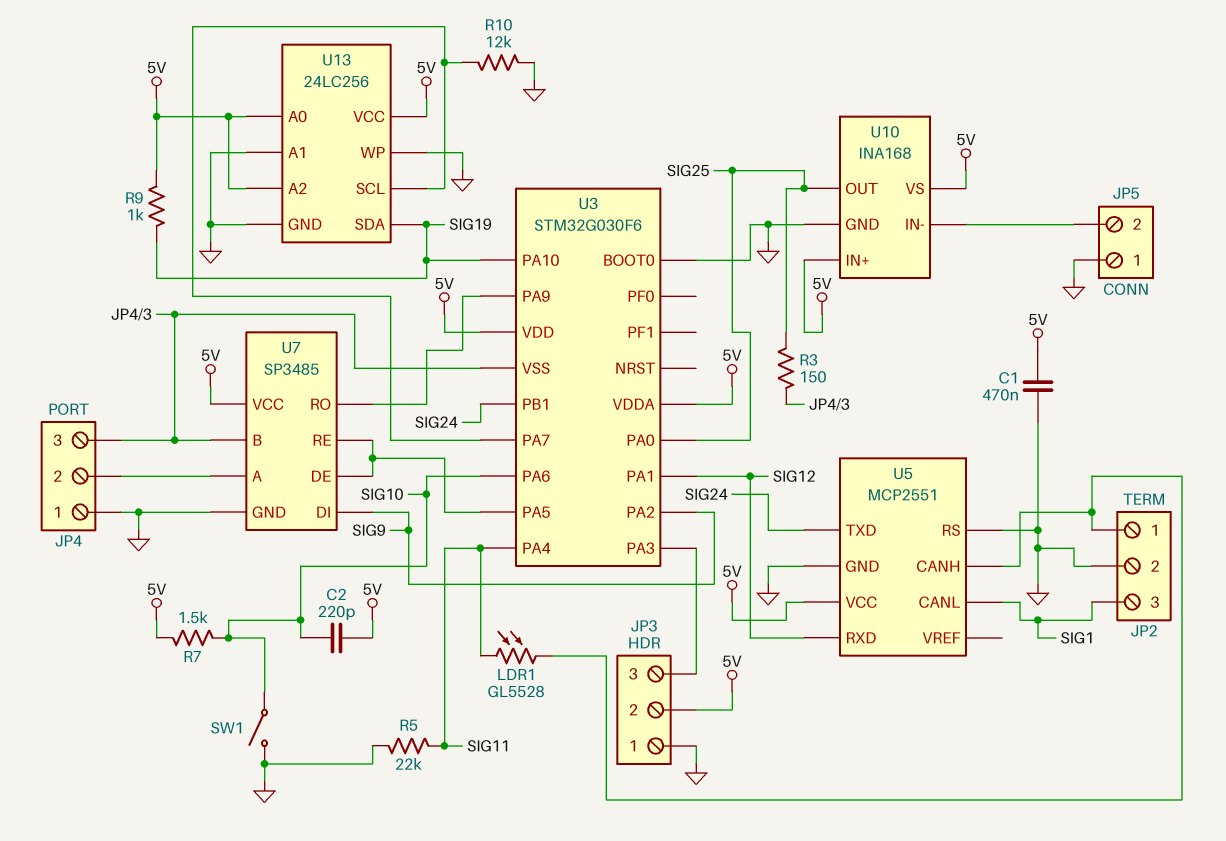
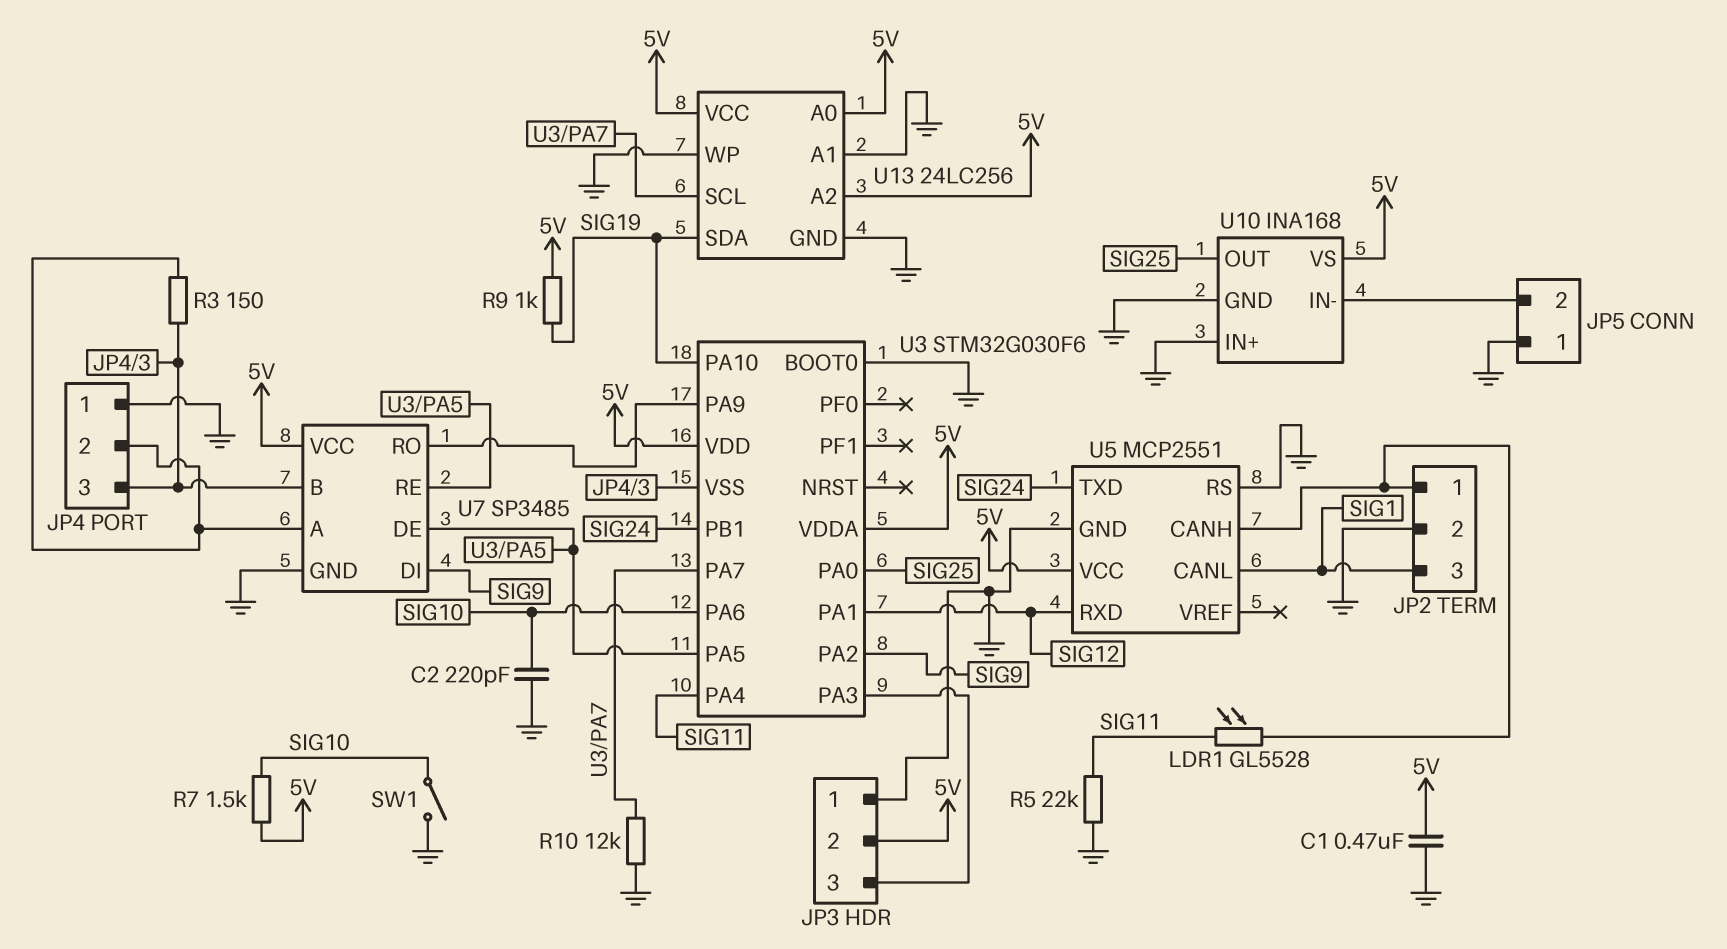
C2: 220pF (5V, SIG10) -> 220pF (GND, SIG10)
R3: 150 (JP4/3, SIG25) -> 150 (JP4/2, JP4/3)
U10 pin IN+: 5V -> GND

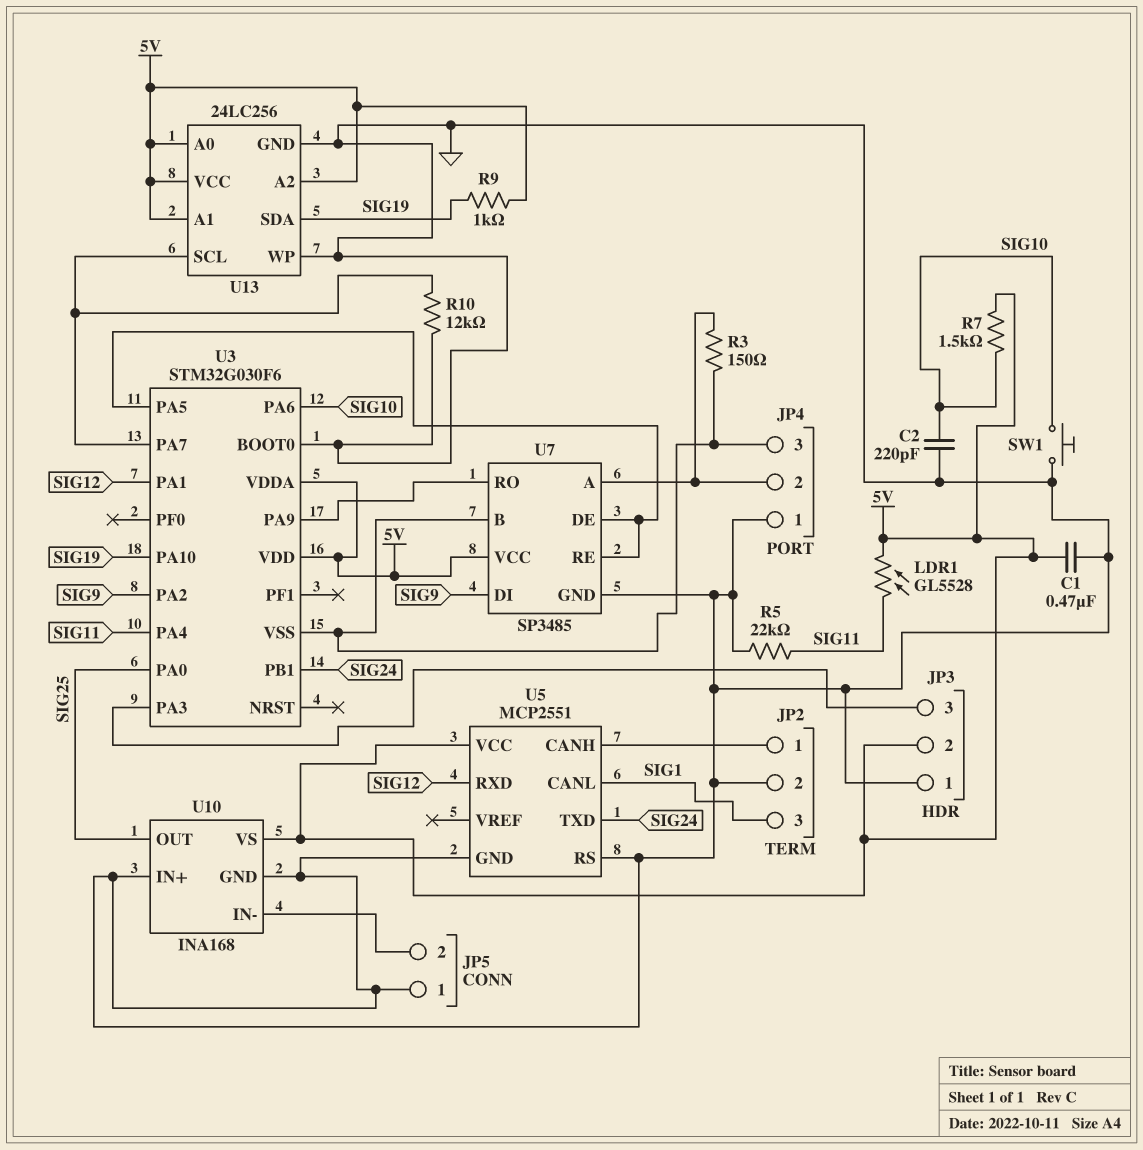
LDR1: GL5528 (JP2/1, SIG11) -> GL5528 (5V, SIG11)
SW1: switch (GND, SIG10) -> button (GND, SIG10)
U13 pin A1: GND -> 5V

